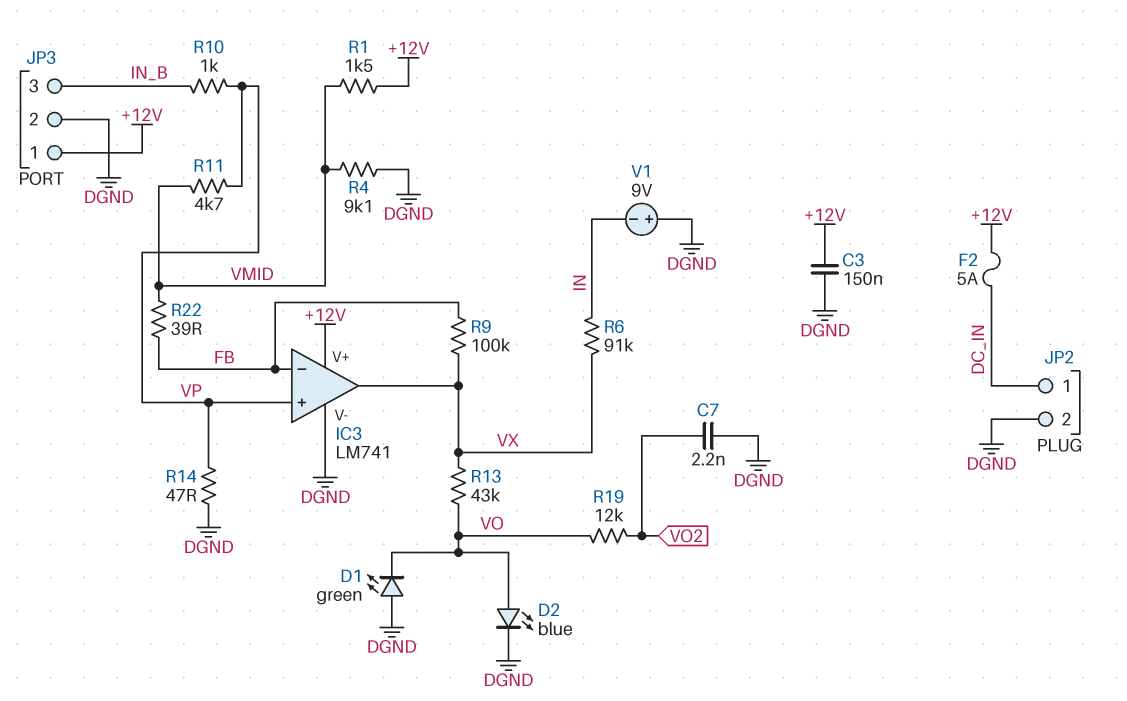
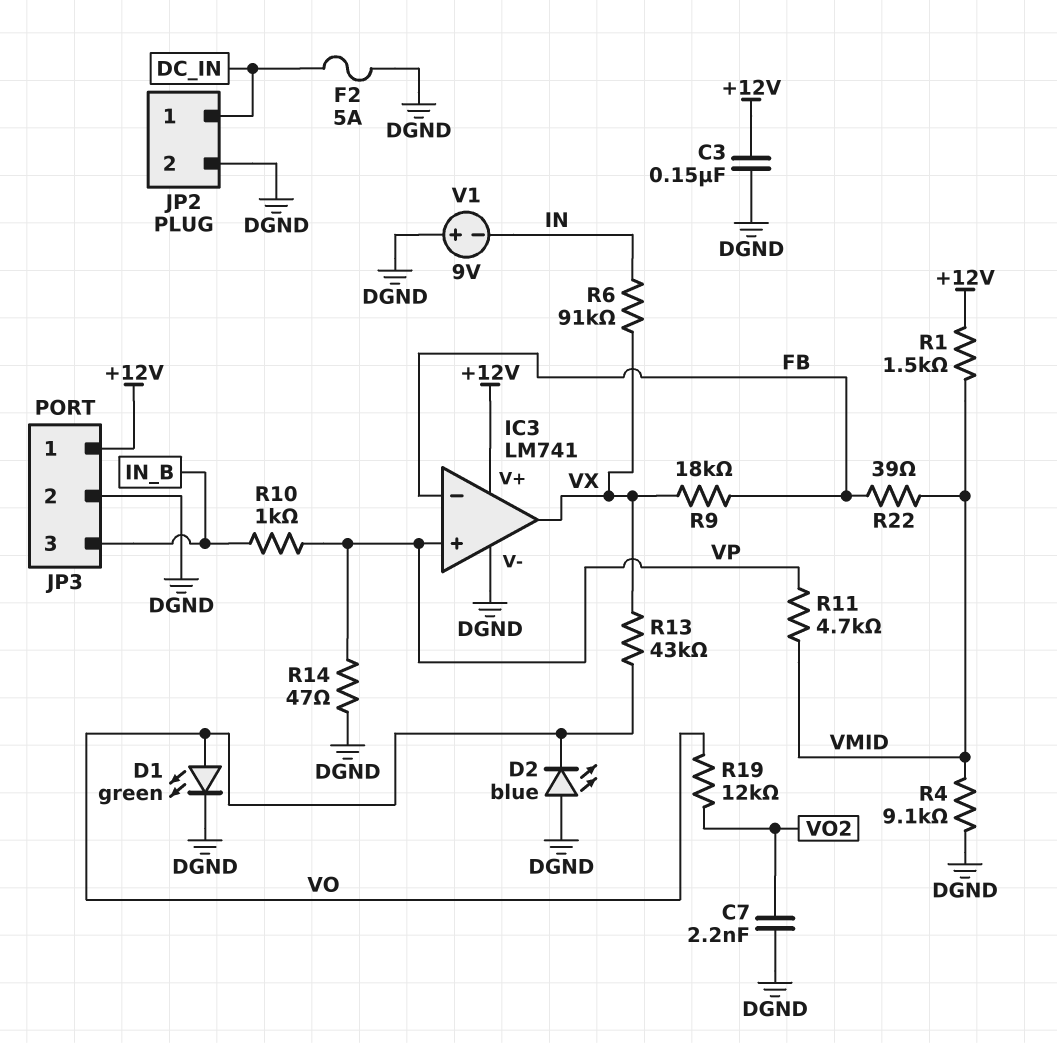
D1: LED green (A DGND, K VO) -> LED green (A VO, K DGND)
D2: LED blue (A VO, K DGND) -> LED blue (A DGND, K VO)
F2: 5A (+12V, DC_IN) -> 5A (DC_IN, DGND)
R9: 100k (FB, VX) -> 18k (FB, VX)

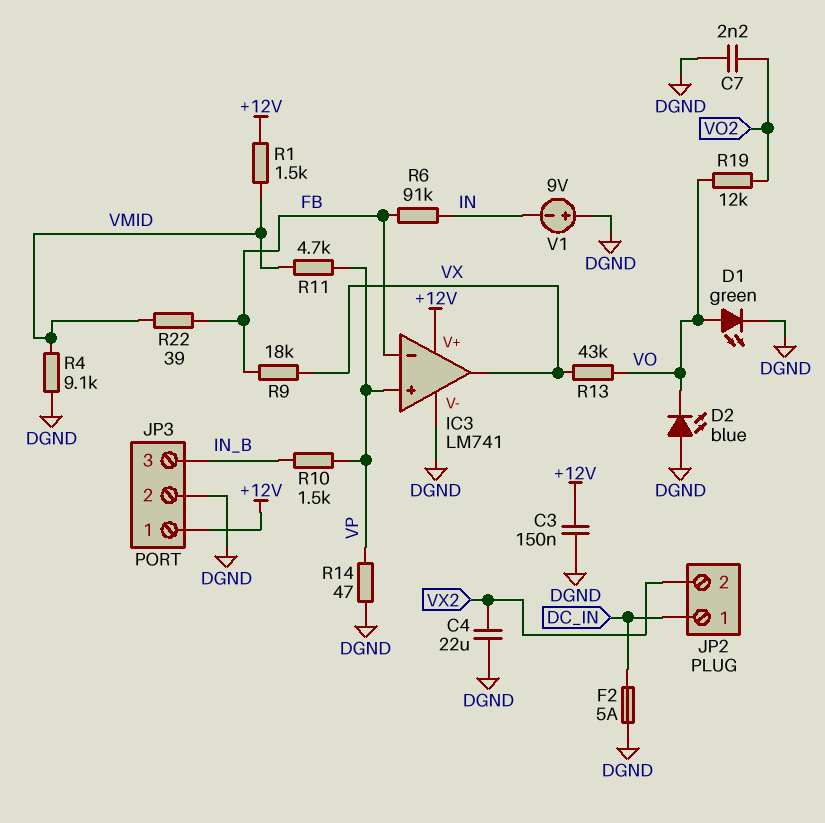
C4: none -> 22uF (DGND, VX2)
JP2 pin 2: DGND -> VX2
R6: 91k (IN, VX) -> 91k (FB, IN)
R10: 1k (IN_B, VP) -> 1.5k (IN_B, VP)

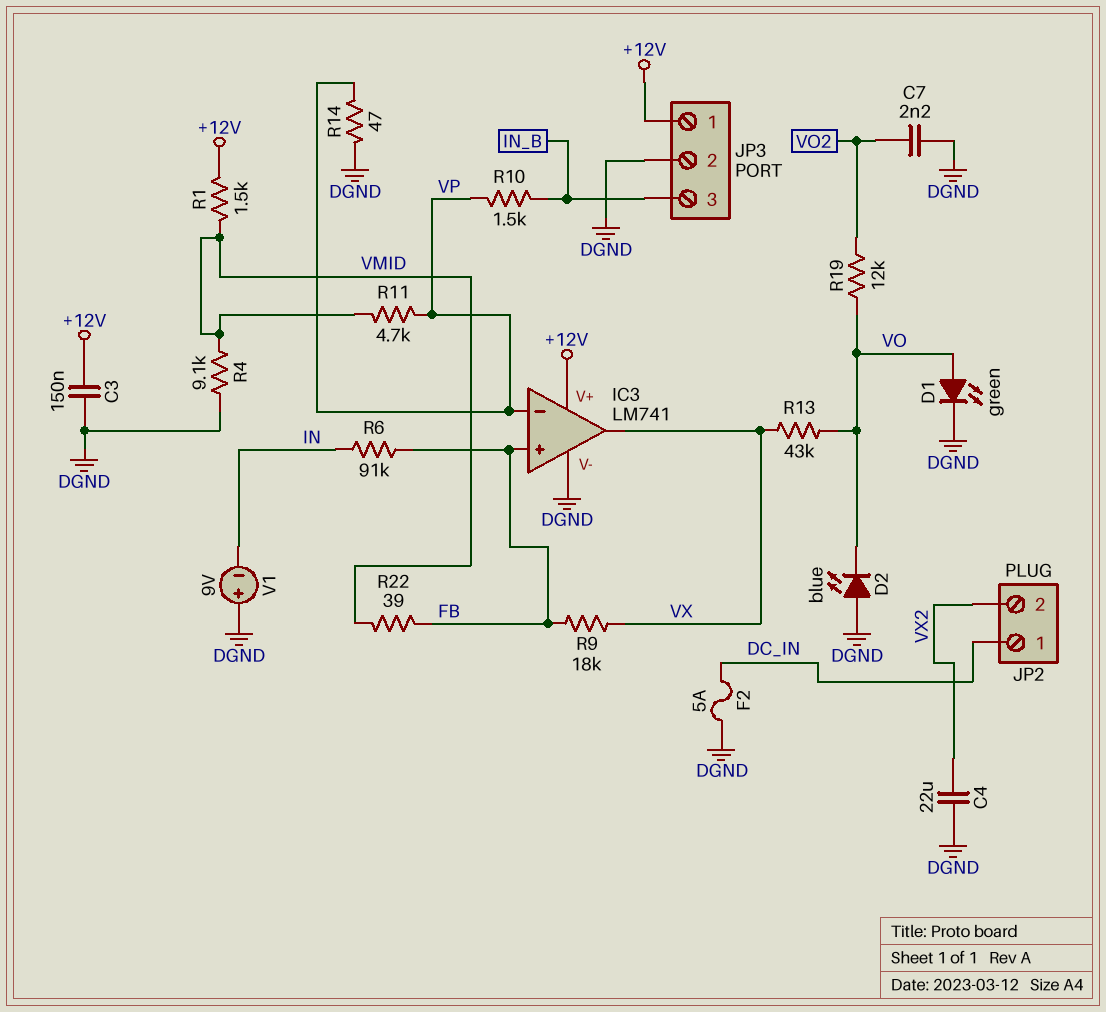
IC3 pin in+: VP -> FB
IC3 pin in-: FB -> VP

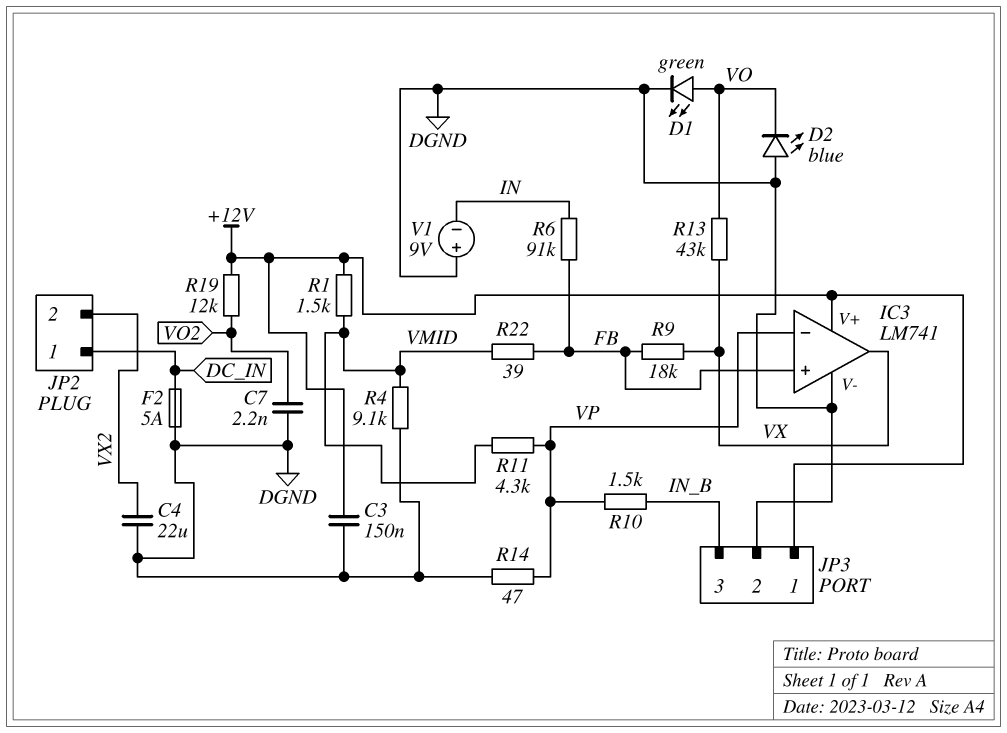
R11: 4.7k (VMID, VP) -> 4.3k (VMID, VP)
R19: 12k (VO, VO2) -> 12k (+12V, VO2)

